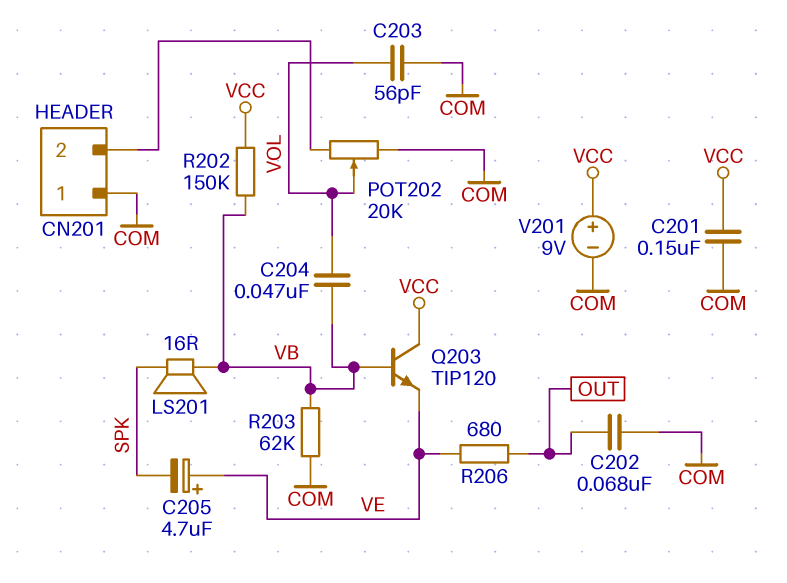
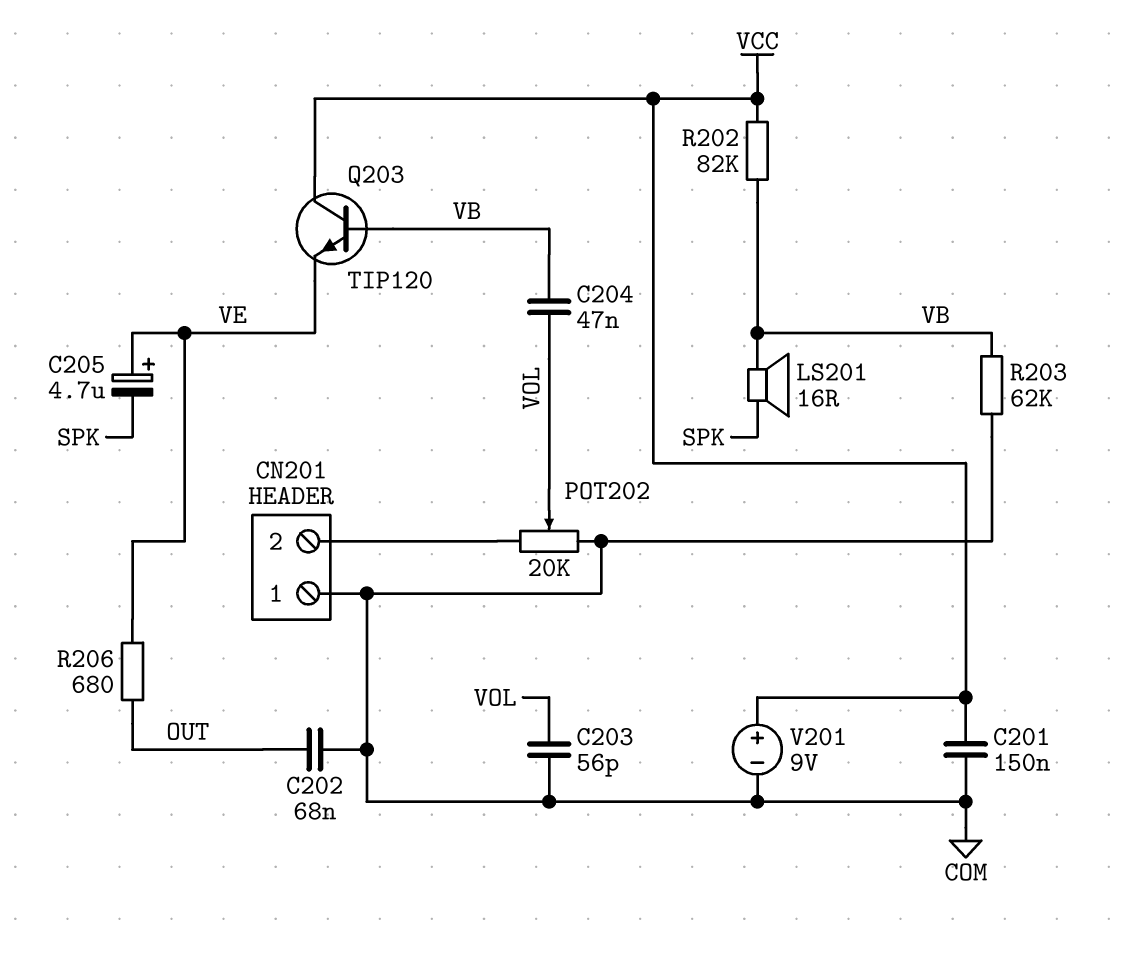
R202: 150k (VB, VCC) -> 82k (VB, VCC)

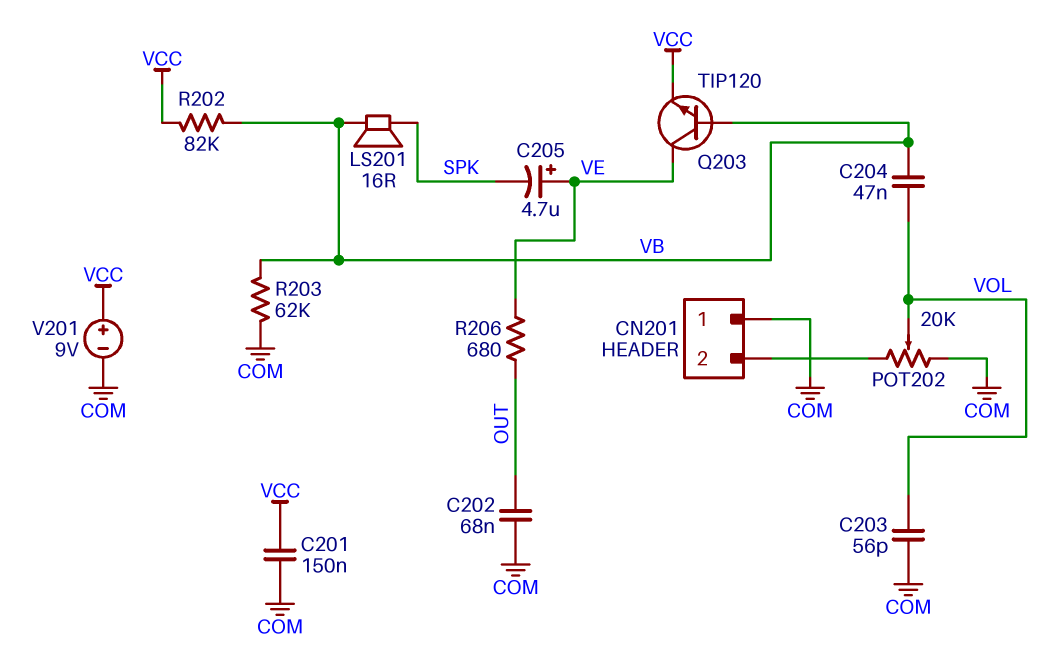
Q203: NPN TIP120 (B VB, C VCC, E VE) -> NPN TIP120 (B VB, C VE, E VCC)

